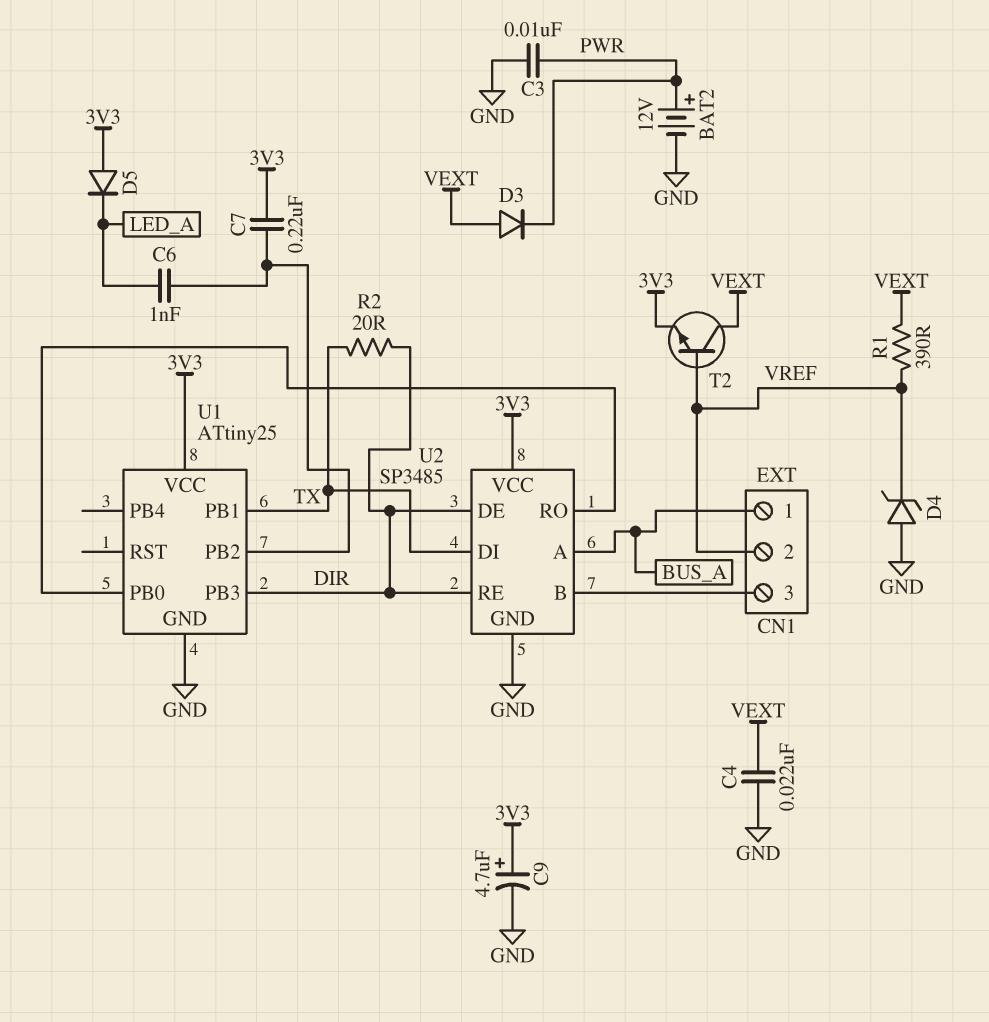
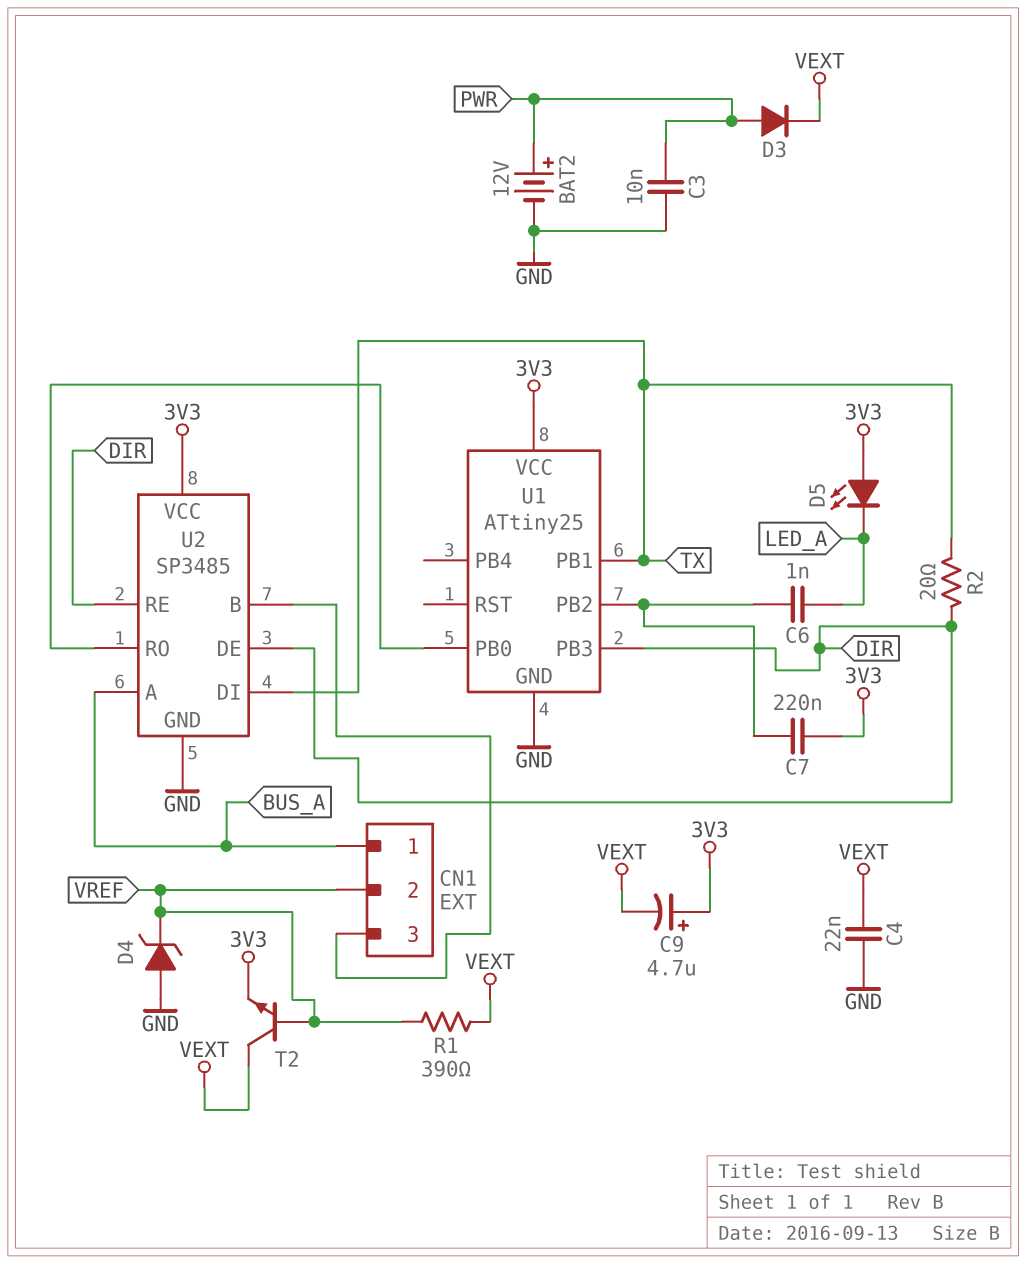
C9: 4.7uF (plus 3V3, minus GND) -> 4.7uF (plus 3V3, minus VEXT)
D3: diode (A VEXT, K PWR) -> diode (A PWR, K VEXT)
D5: diode (A 3V3, K LED_A) -> LED (A 3V3, K LED_A)

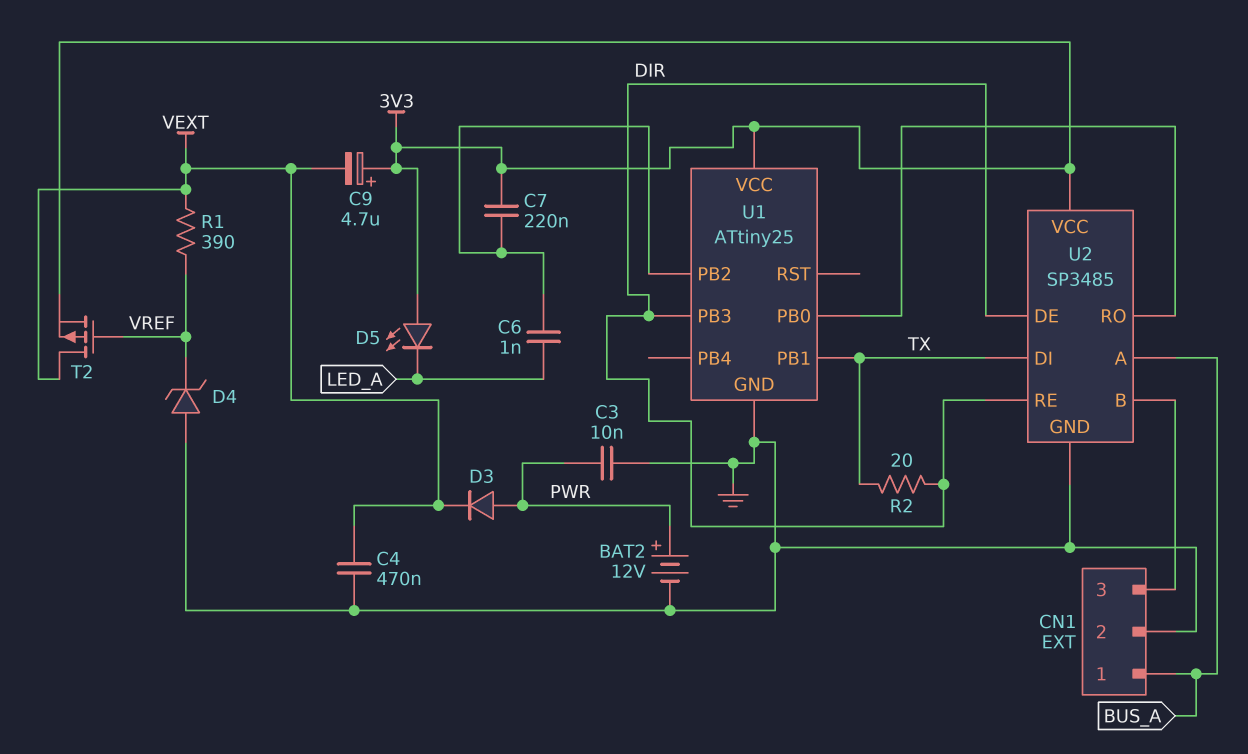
C4: 22nF (GND, VEXT) -> 470nF (GND, VEXT)
CN1 pin 2: VREF -> GND
T2: NPN (B VREF, C VEXT, E 3V3) -> PMOS (G VREF, D VEXT, S 3V3)

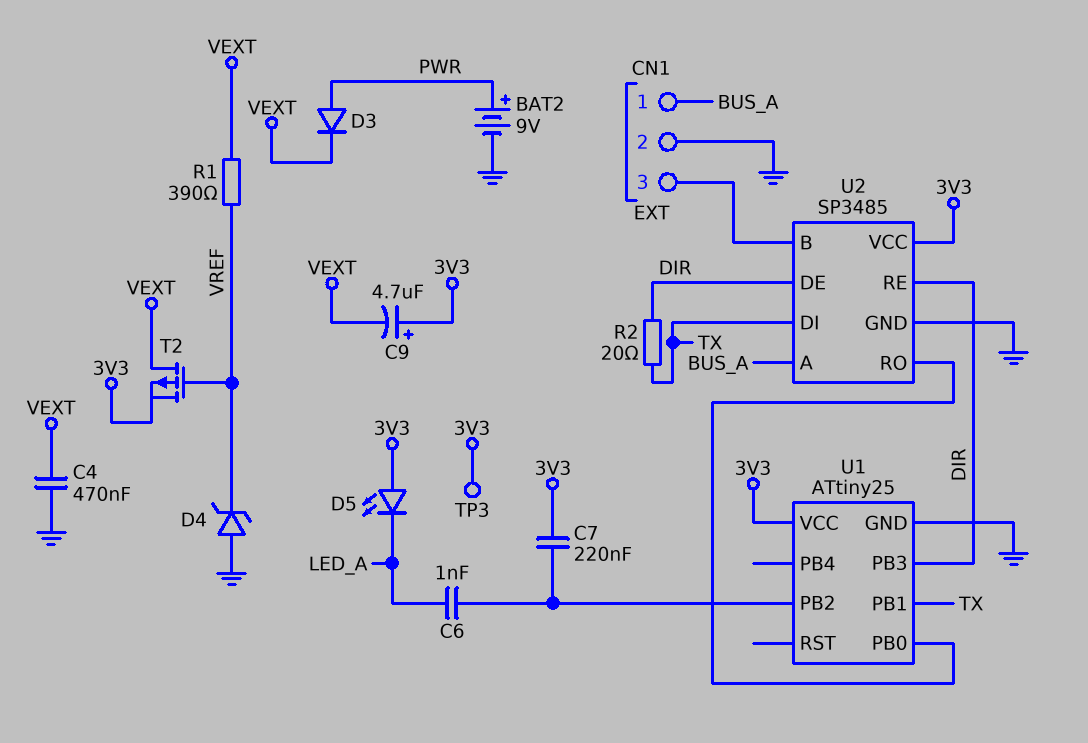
BAT2: 12V (plus PWR, minus GND) -> 9V (plus PWR, minus GND)
C3: 10nF (GND, PWR) -> none
TP3: none -> test point (3V3)

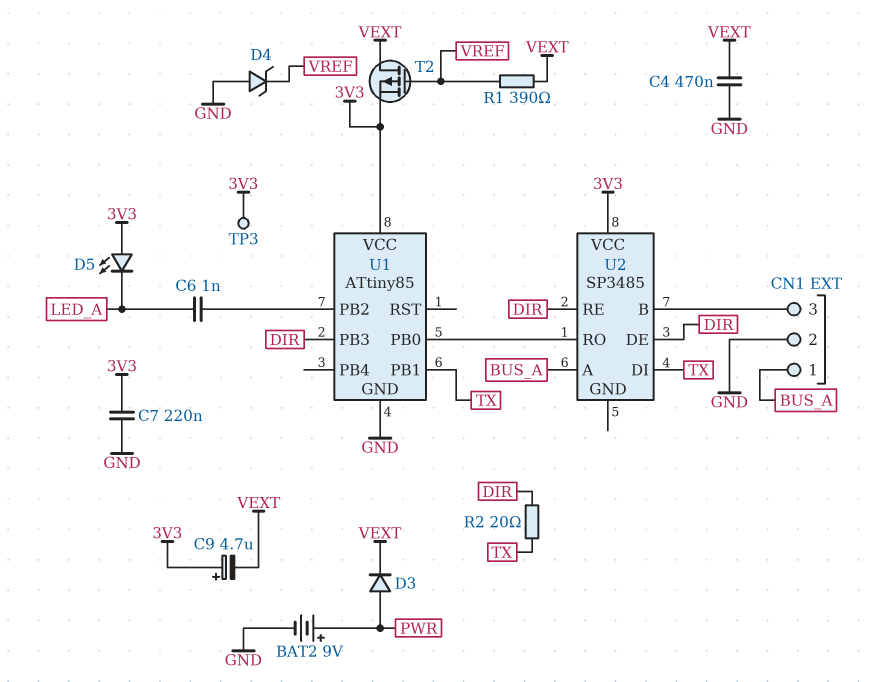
C7: 220nF (3V3, U1/PB2) -> 220nF (3V3, GND)
U1: ATtiny25 -> ATtiny85
U2 pin GND: GND -> none

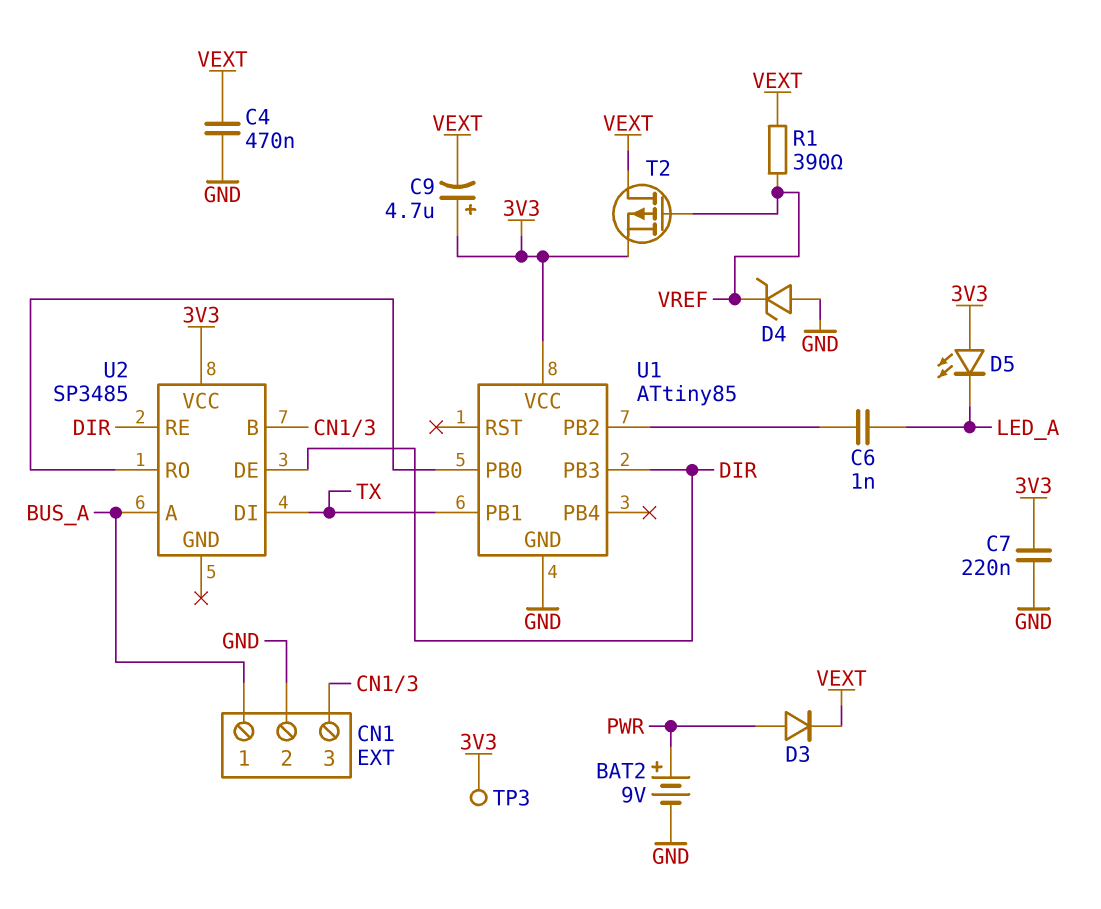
R2: 20 (DIR, TX) -> none

